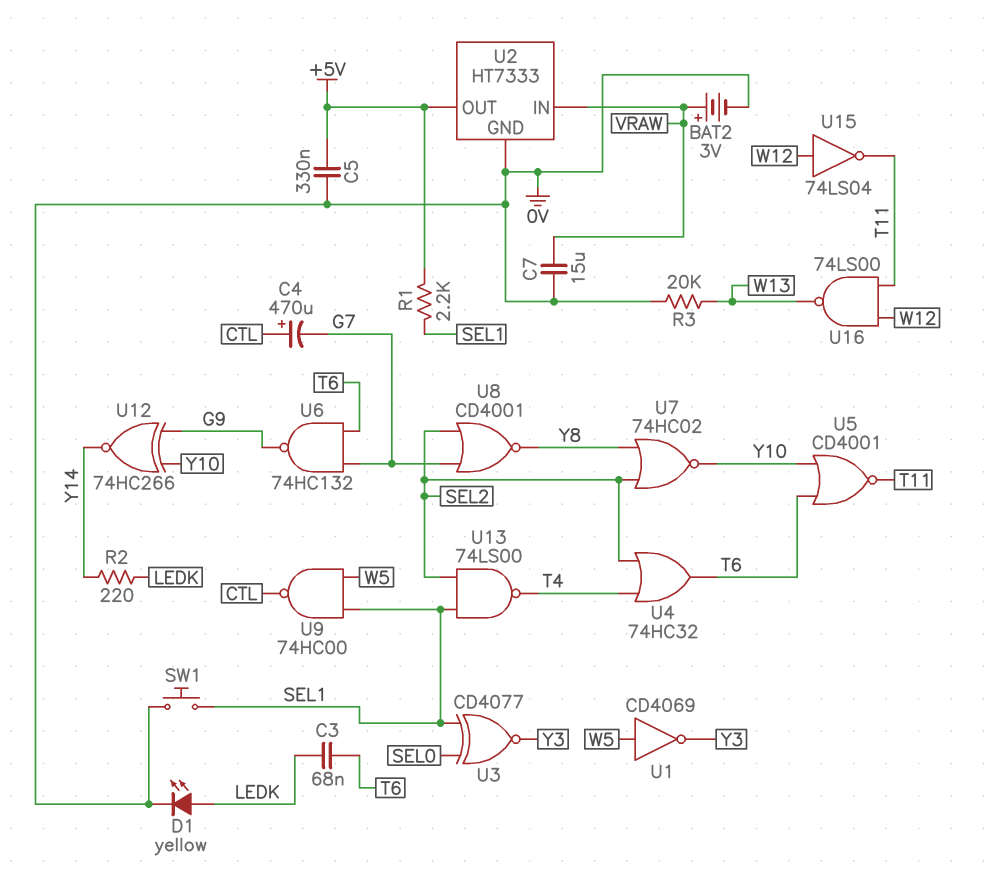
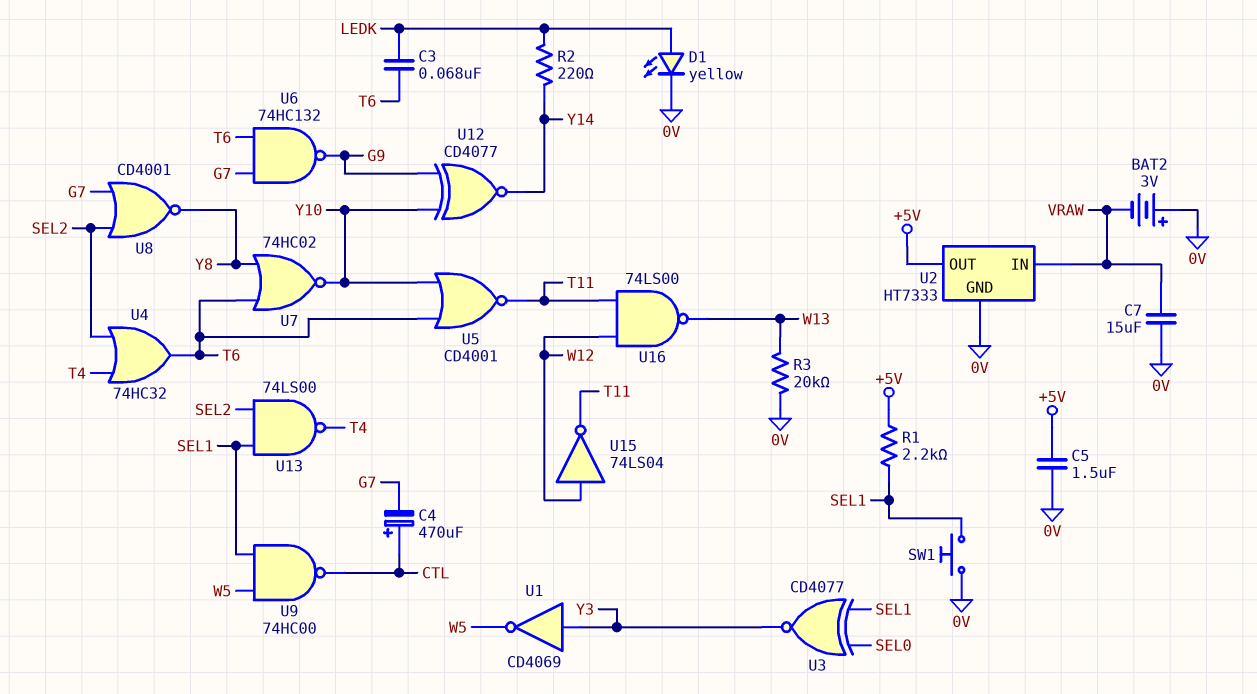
BAT2: 3V (plus VRAW, minus 0V) -> 3V (plus 0V, minus VRAW)
C5: 330nF (+5V, 0V) -> 1.5uF (+5V, 0V)
U1: NOT CD4069 (in W5, out Y3) -> NOT CD4069 (in Y3, out W5)
U7: NOR 74HC02 (in SEL2, in Y8, out Y10) -> NOR 74HC02 (in T6, in Y8, out Y10)
U12: XNOR 74HC266 (in G9, in Y10, out Y14) -> XNOR CD4077 (in G9, in Y10, out Y14)

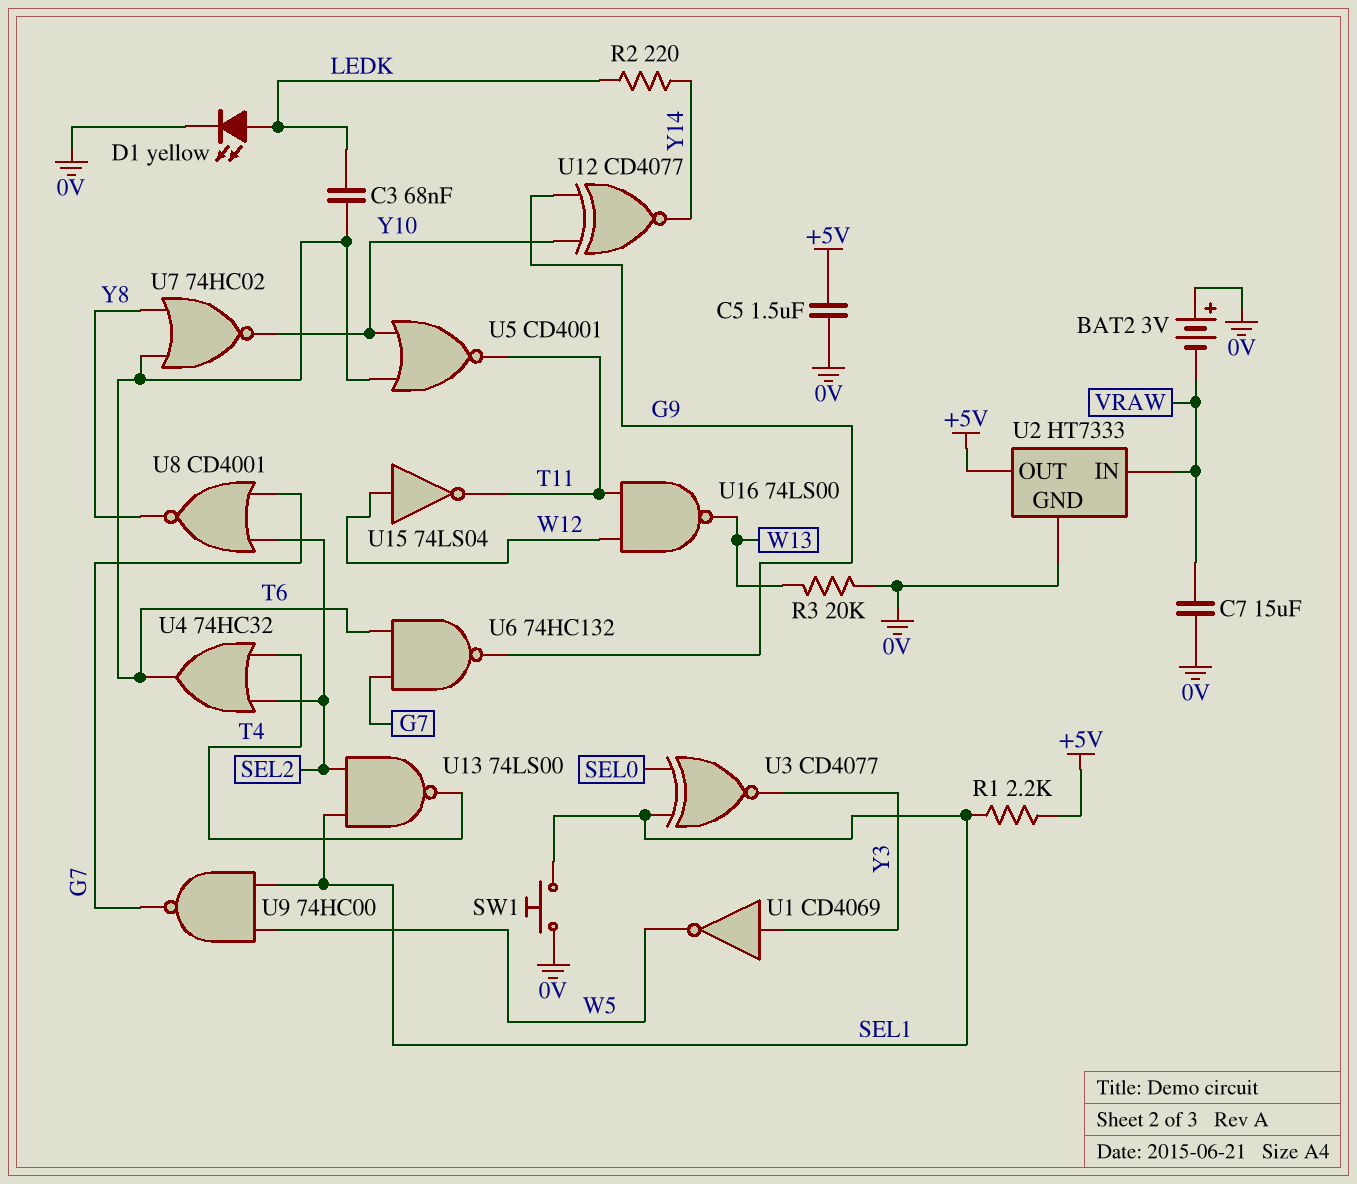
C4: 470uF (plus CTL, minus G7) -> none
U9: NAND 74HC00 (in SEL1, in W5, out CTL) -> NAND 74HC00 (in SEL1, in W5, out G7)

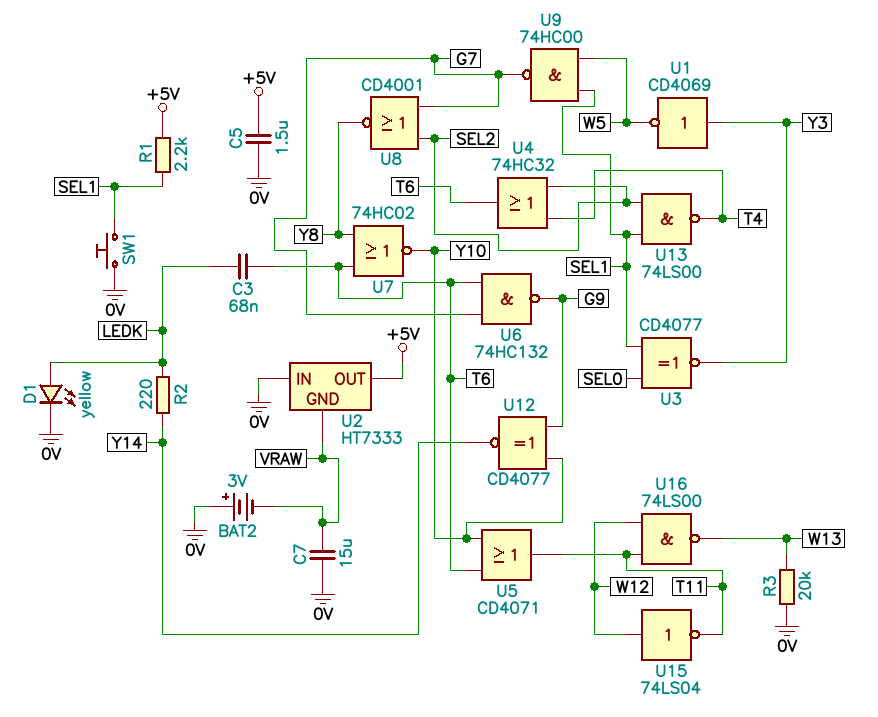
U2 pin GND: 0V -> VRAW
U2 pin IN: VRAW -> 0V
U5: NOR CD4001 (in T6, in Y10, out T11) -> OR CD4071 (in T6, in Y10, out T11)

